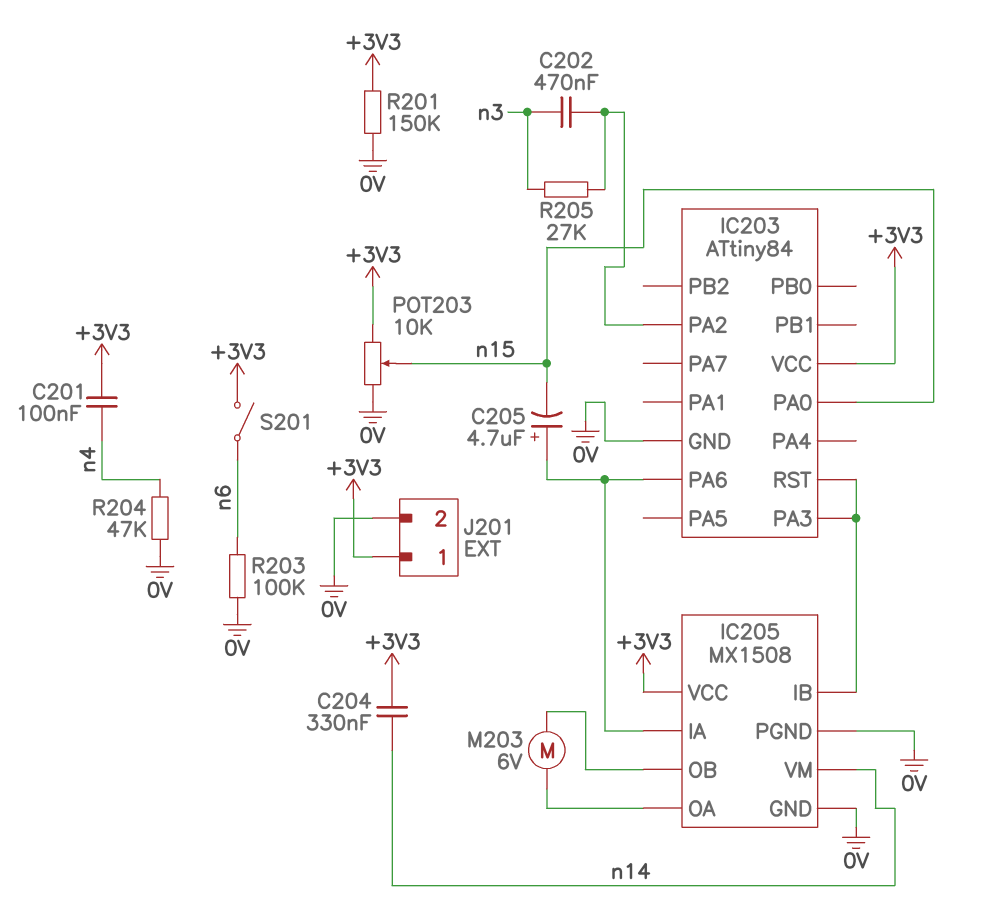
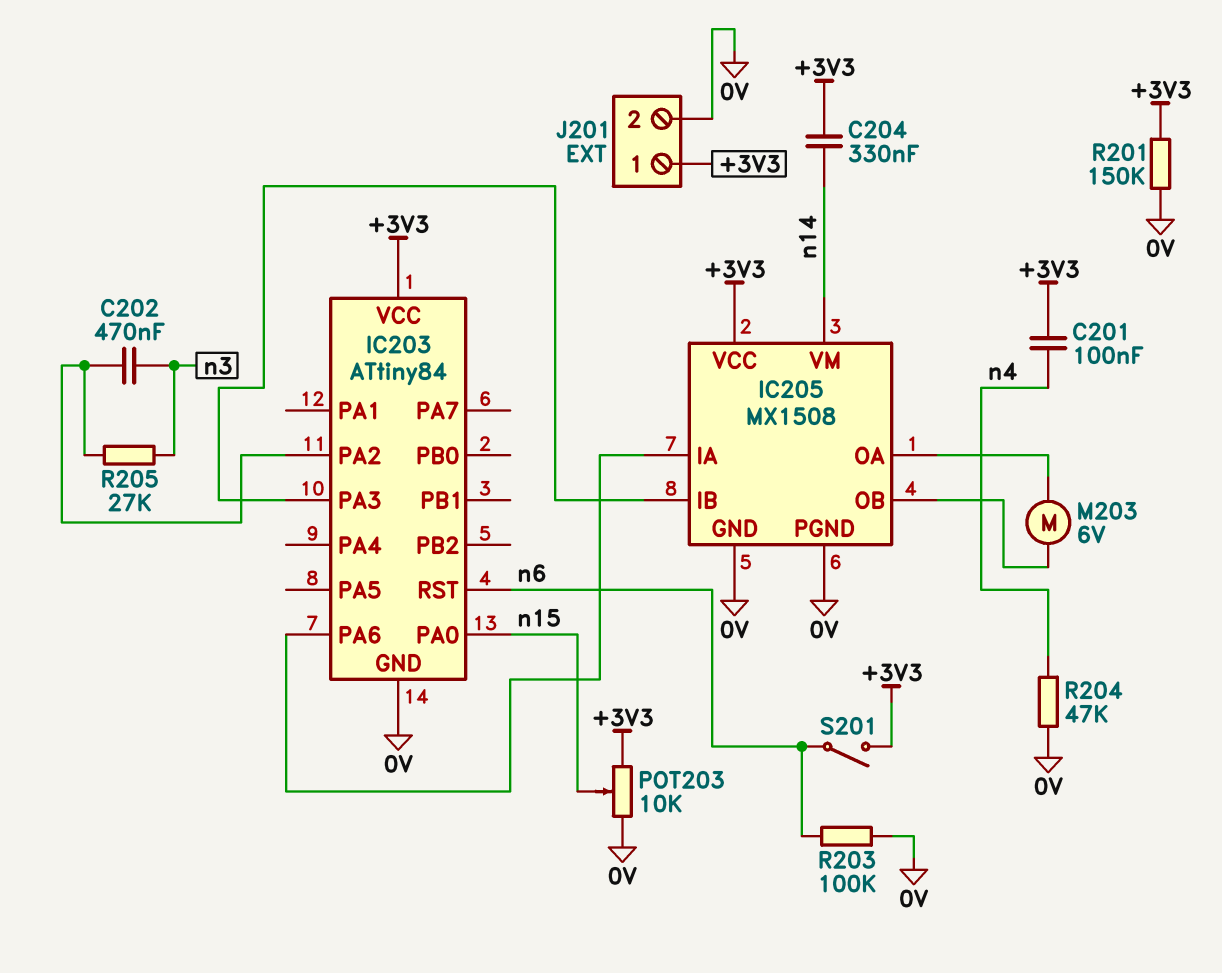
C205: 4.7uF (plus IC203/PA6, minus n15) -> none
IC203 pin RST: IC203/PA3 -> n6

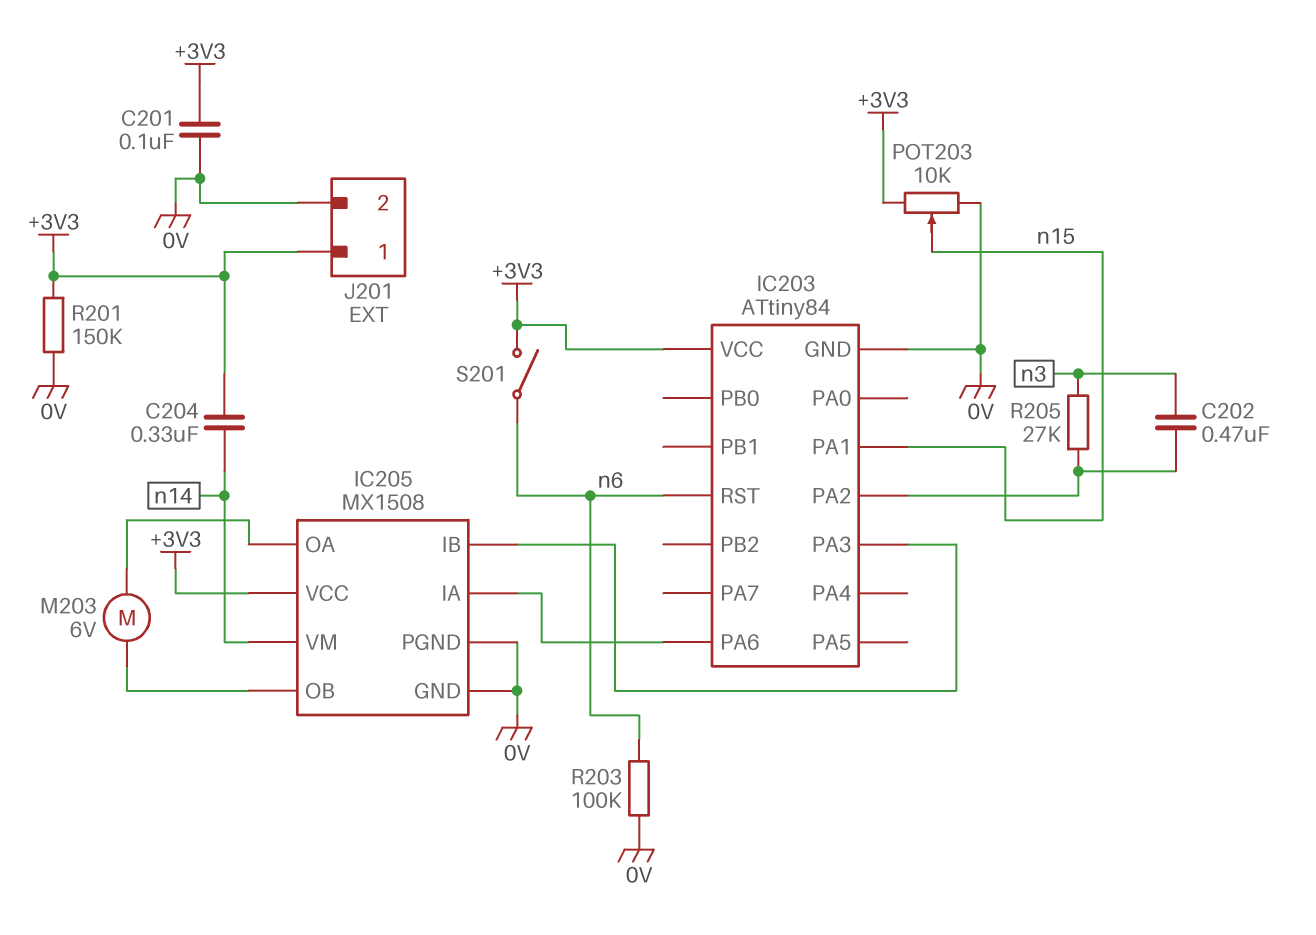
C201: 100nF (+3V3, n4) -> 100nF (+3V3, 0V)
IC203 pin PA0: n15 -> none
IC203 pin PA1: none -> n15
R204: 47k (0V, n4) -> none

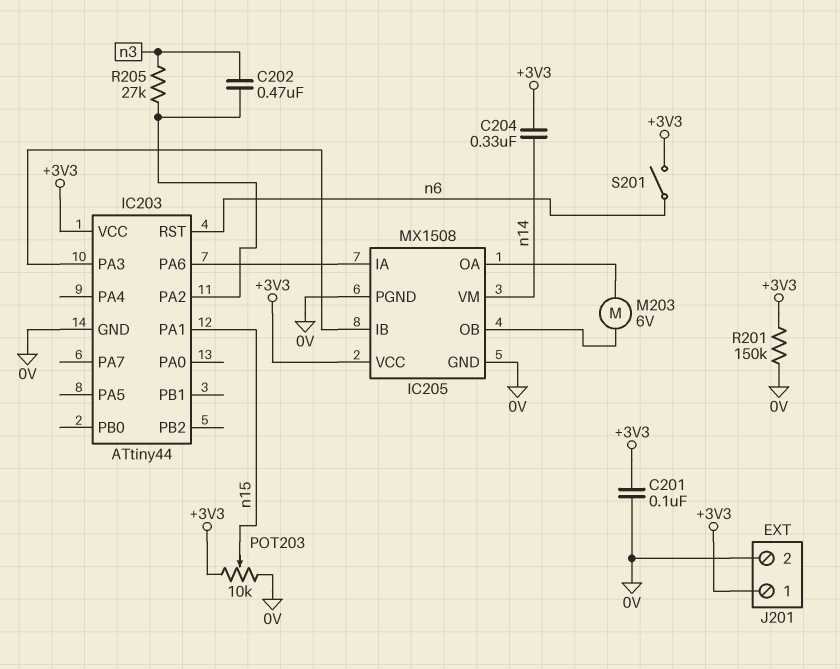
IC203: ATtiny84 -> ATtiny44
R203: 100k (0V, n6) -> none

